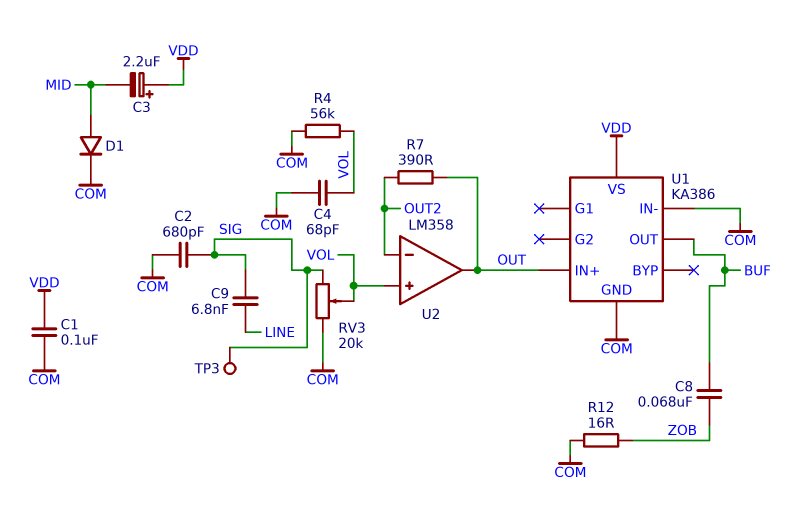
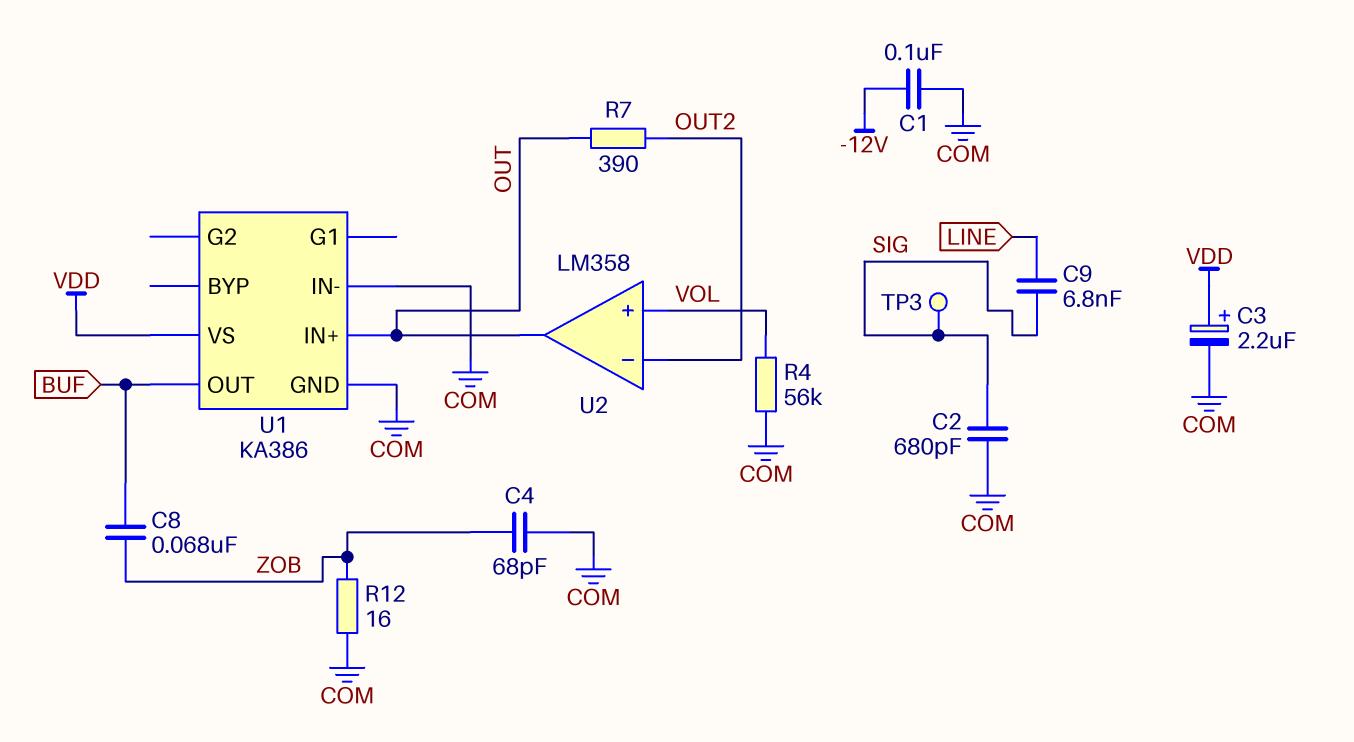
C1: 100nF (COM, VDD) -> 100nF (-12V, COM)
C3: 2.2uF (plus VDD, minus MID) -> 2.2uF (plus VDD, minus COM)
C4: 68pF (COM, VOL) -> 68pF (COM, ZOB)
D1: diode (A MID, K COM) -> none
RV3: 20k (COM, SIG, wiper VOL) -> none

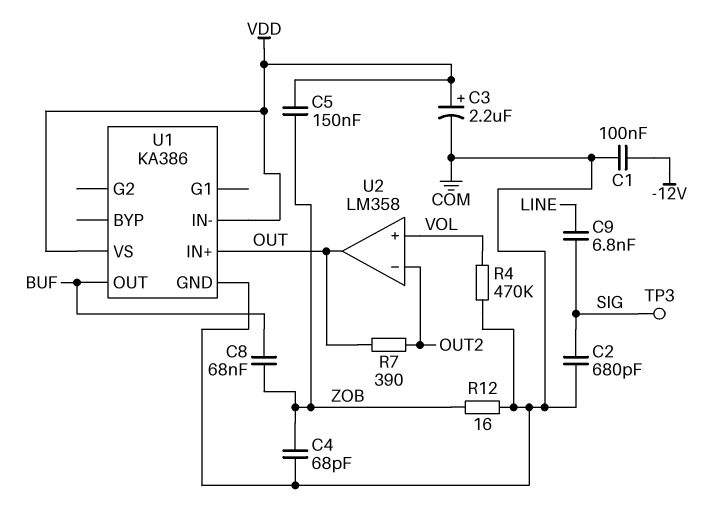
C5: none -> 150nF (VDD, ZOB)
R4: 56k (COM, VOL) -> 470k (COM, VOL)
U1 pin IN-: COM -> VDD

